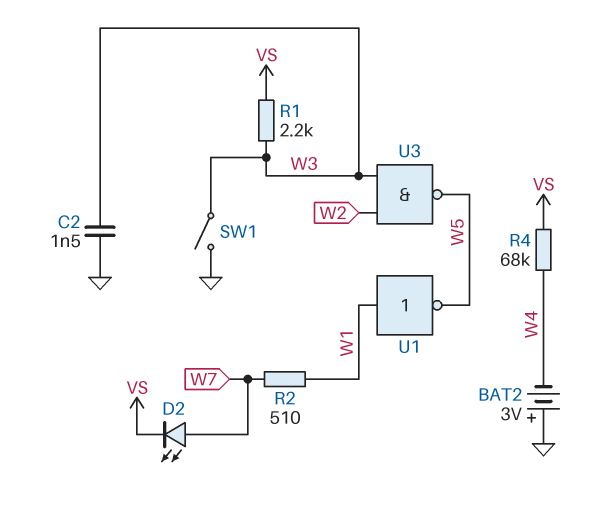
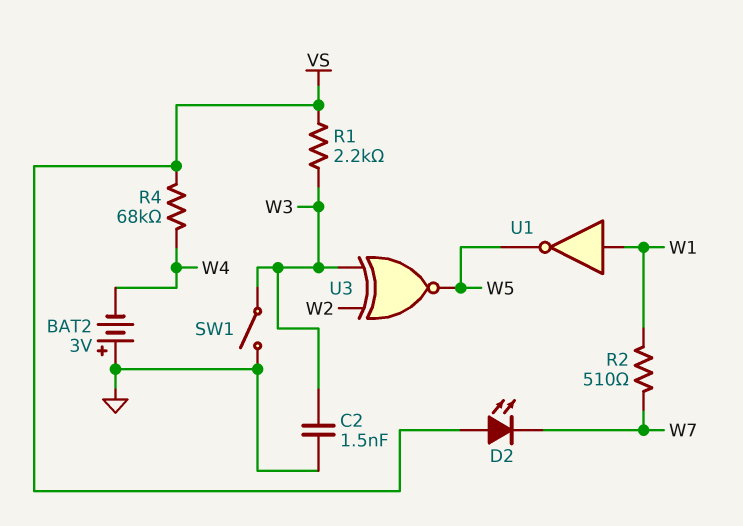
D2: LED (A W7, K VS) -> LED (A VS, K W7)
U3: NAND (in W2, in W3, out W5) -> XNOR (in W2, in W3, out W5)

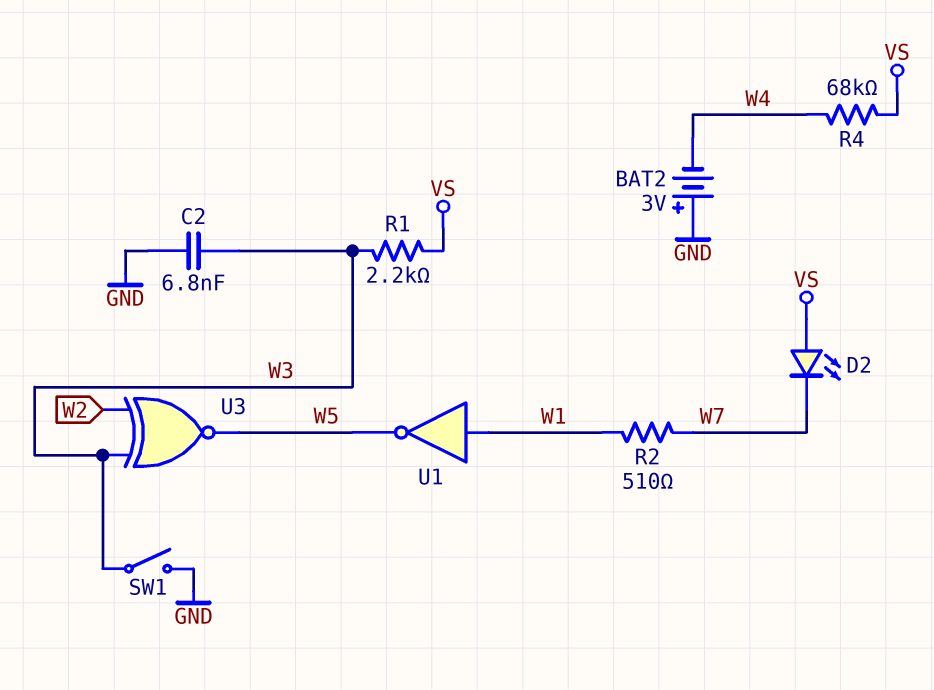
C2: 1.5nF (GND, W3) -> 6.8nF (GND, W3)

